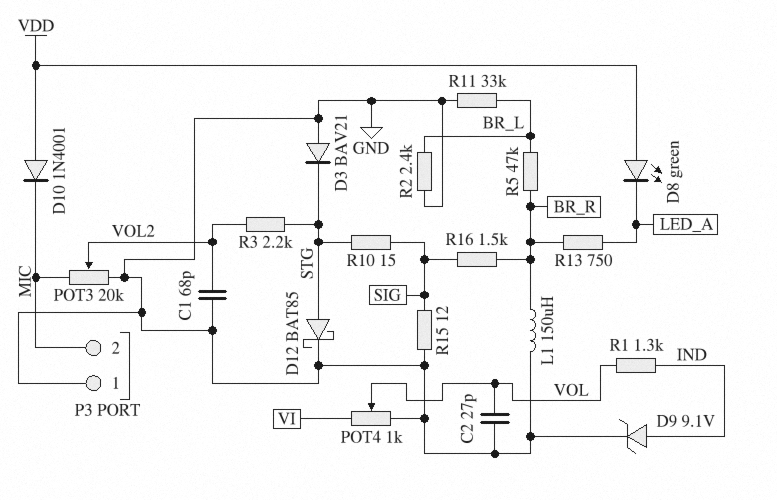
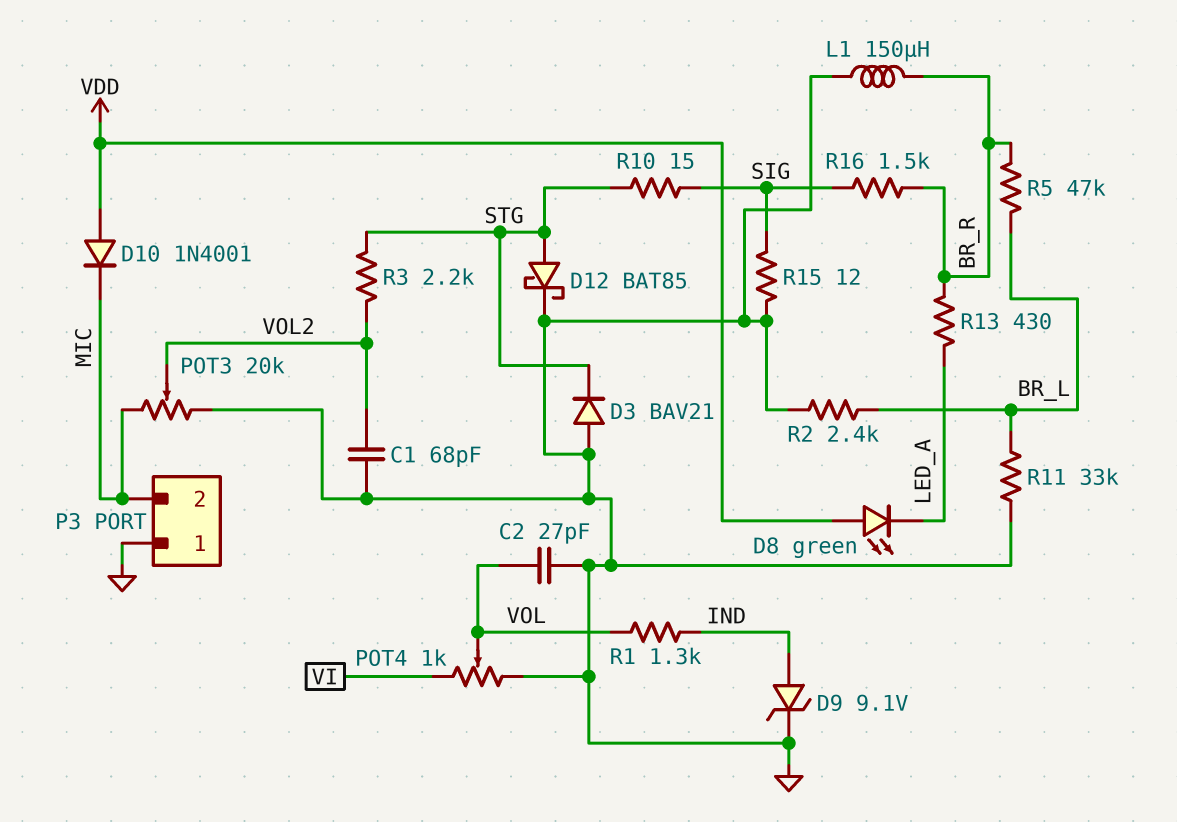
R13: 750 (BR_R, LED_A) -> 430 (BR_R, LED_A)

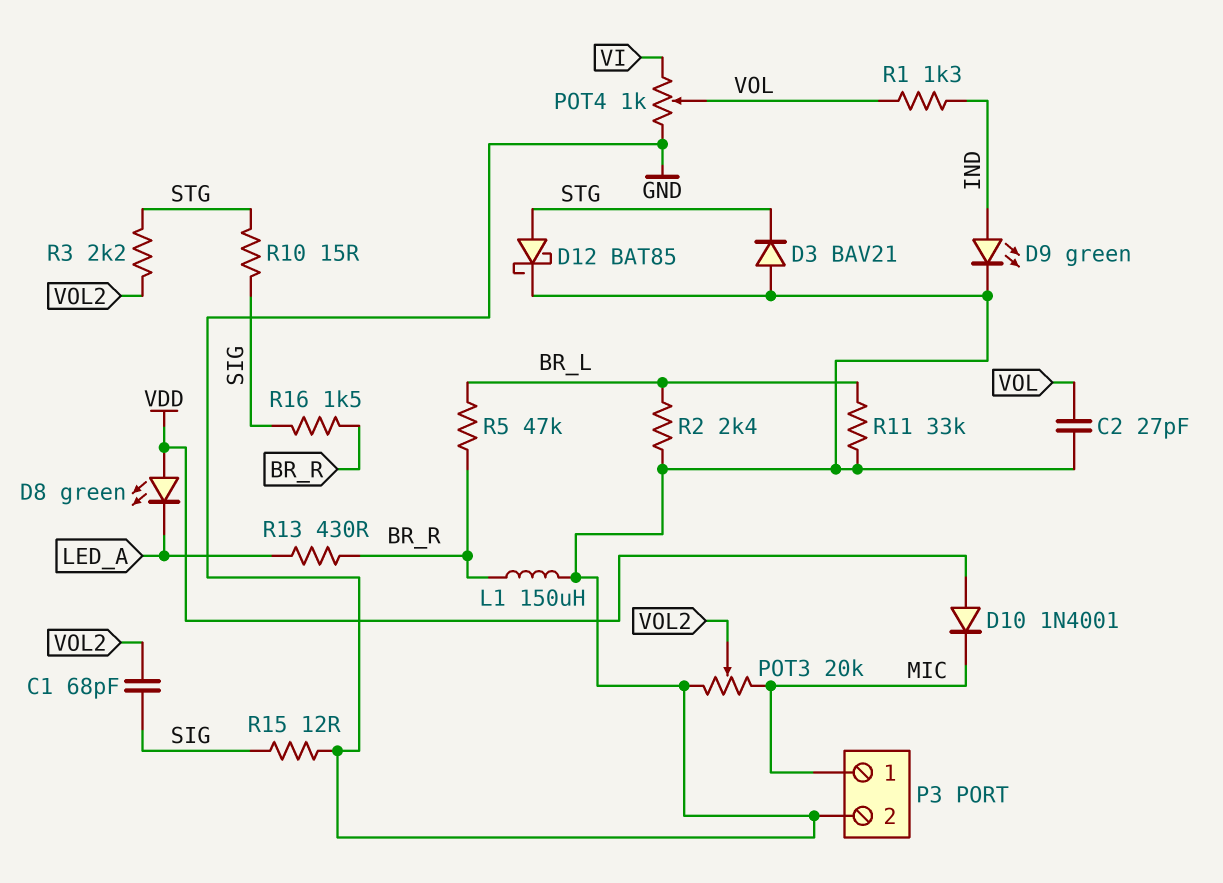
C1: 68pF (GND, VOL2) -> 68pF (SIG, VOL2)
D9: zener 9.1V (A IND, K GND) -> LED green (A IND, K GND)
P3 pin 1: GND -> MIC
P3 pin 2: MIC -> GND

